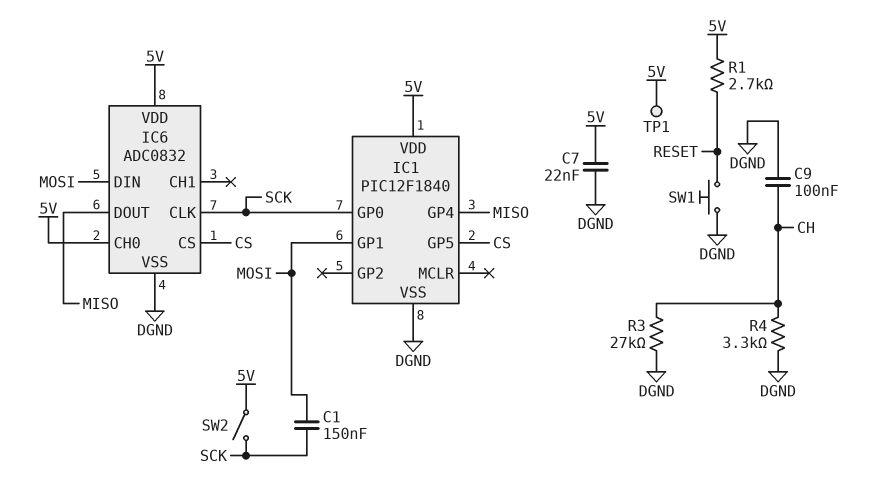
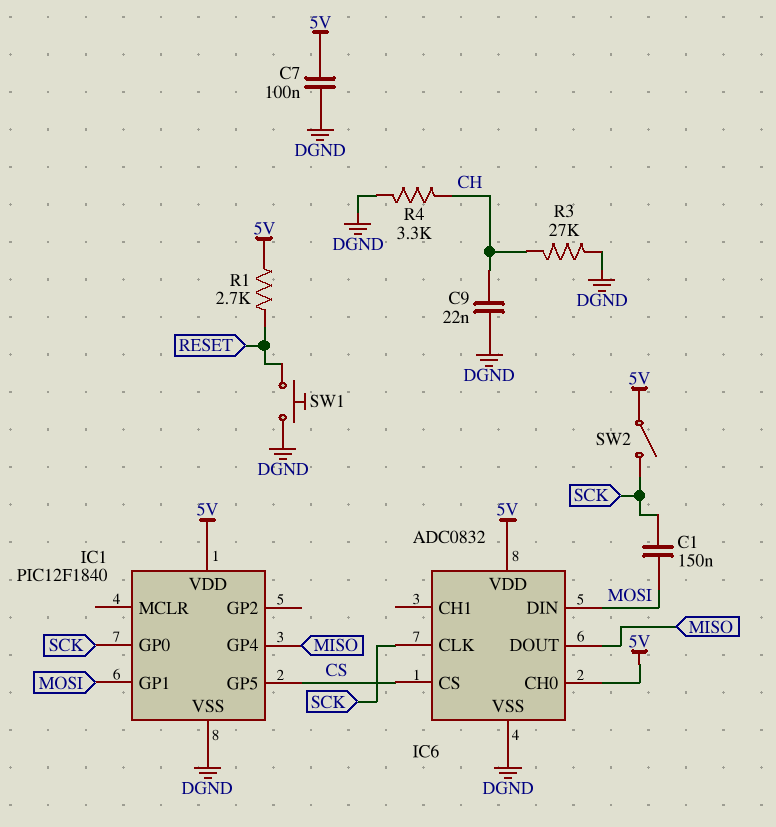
C7: 22nF (5V, DGND) -> 100nF (5V, DGND)
C9: 100nF (CH, DGND) -> 22nF (CH, DGND)
TP1: test point (5V) -> none

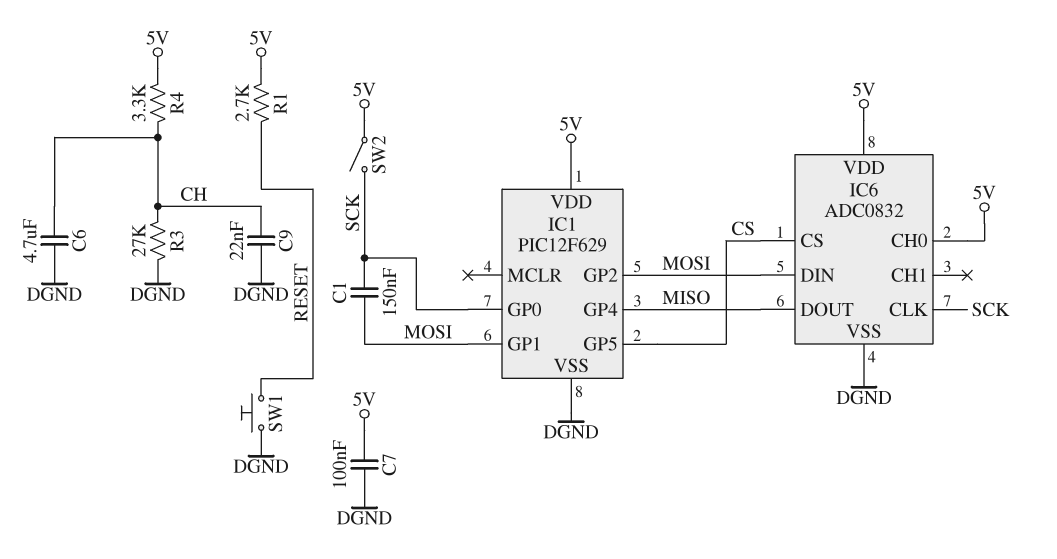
C6: none -> 4.7uF (CH, DGND)
IC1: PIC12F1840 -> PIC12F629
IC1 pin GP2: none -> MOSI
R4: 3.3k (CH, DGND) -> 3.3k (5V, CH)

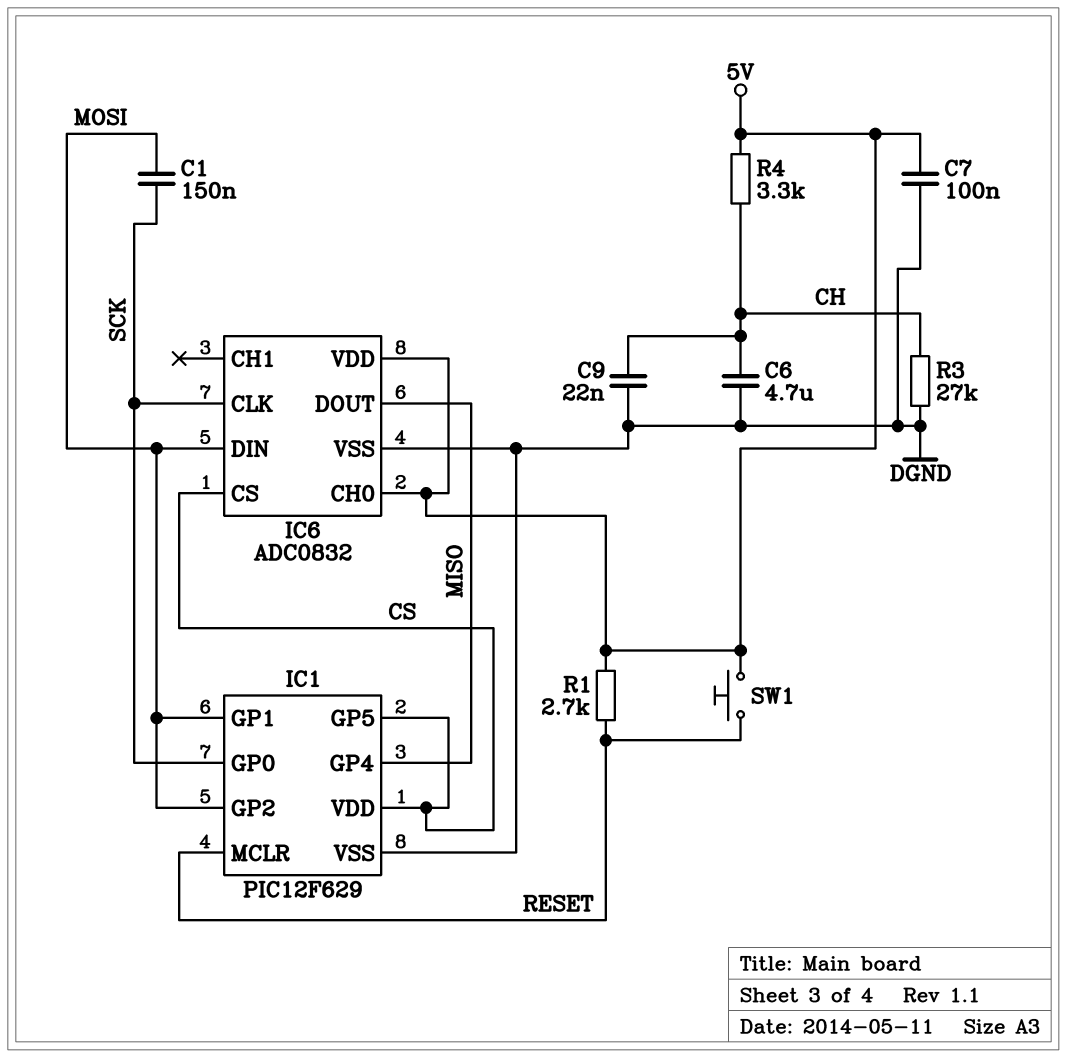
IC1 pin MCLR: none -> RESET
IC1 pin VDD: 5V -> CS
SW1: button (DGND, RESET) -> button (5V, RESET)
SW2: switch (5V, SCK) -> none

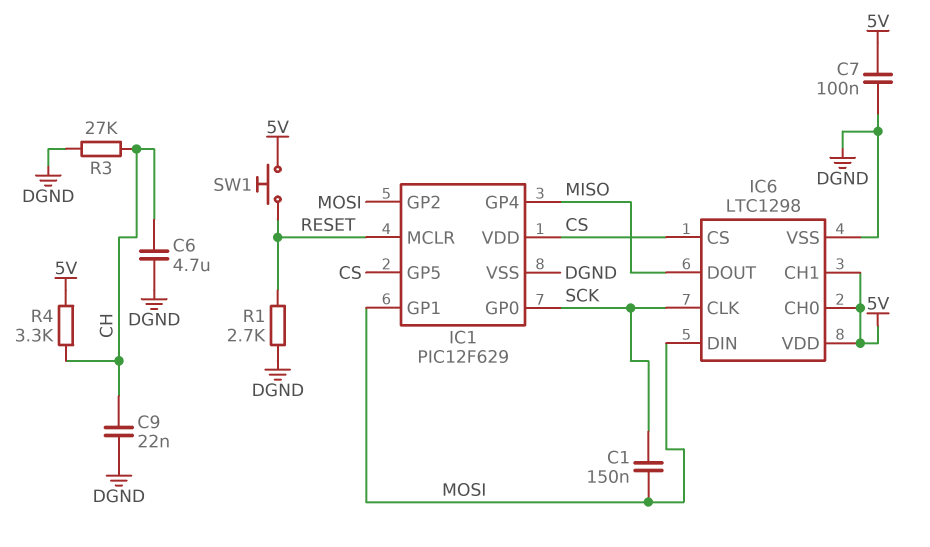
IC6: ADC0832 -> LTC1298
IC6 pin CH1: none -> 5V
R1: 2.7k (5V, RESET) -> 2.7k (DGND, RESET)

